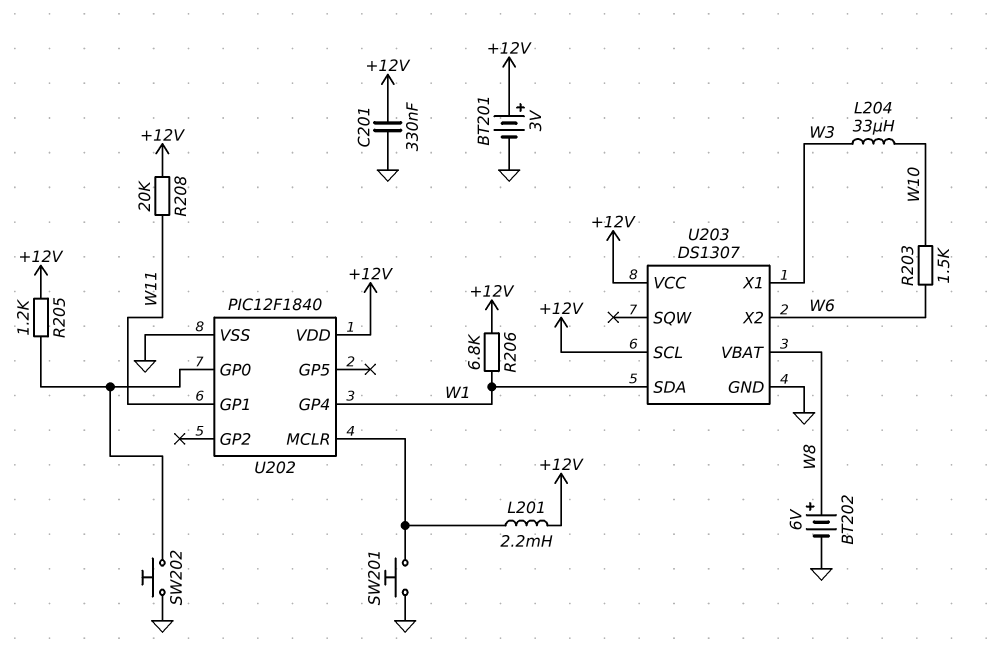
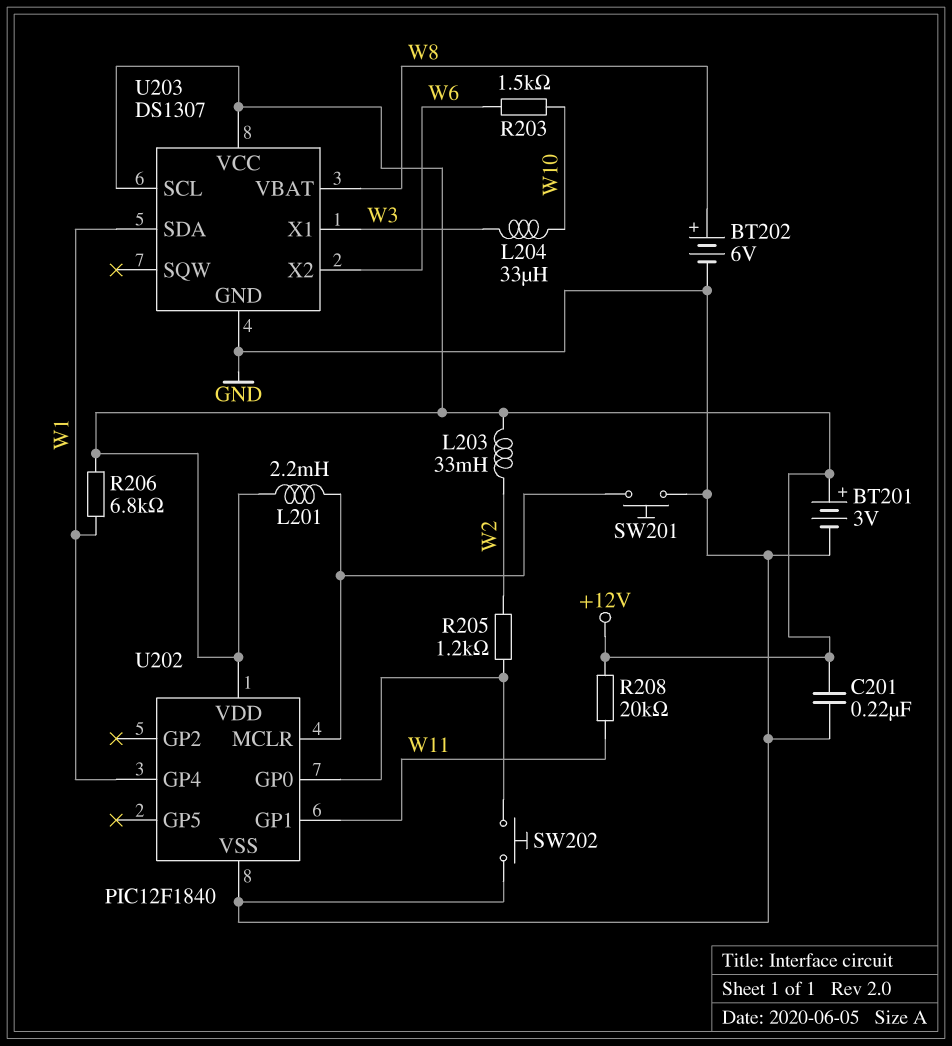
C201: 330nF (+12V, GND) -> 220nF (+12V, GND)
L203: none -> 33mH (+12V, W2)
R205: 1.2k (+12V, U202/GP0) -> 1.2k (U202/GP0, W2)

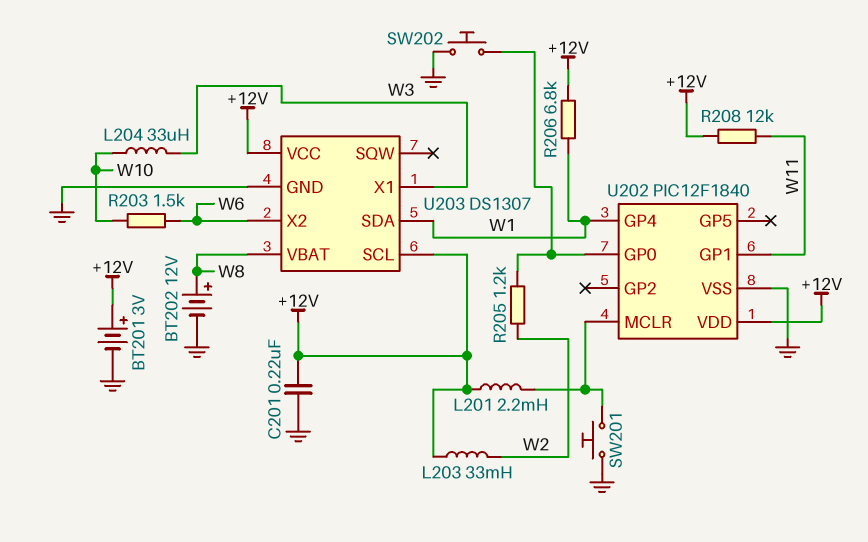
BT202: 6V (plus W8, minus GND) -> 12V (plus W8, minus GND)
R208: 20k (+12V, W11) -> 12k (+12V, W11)

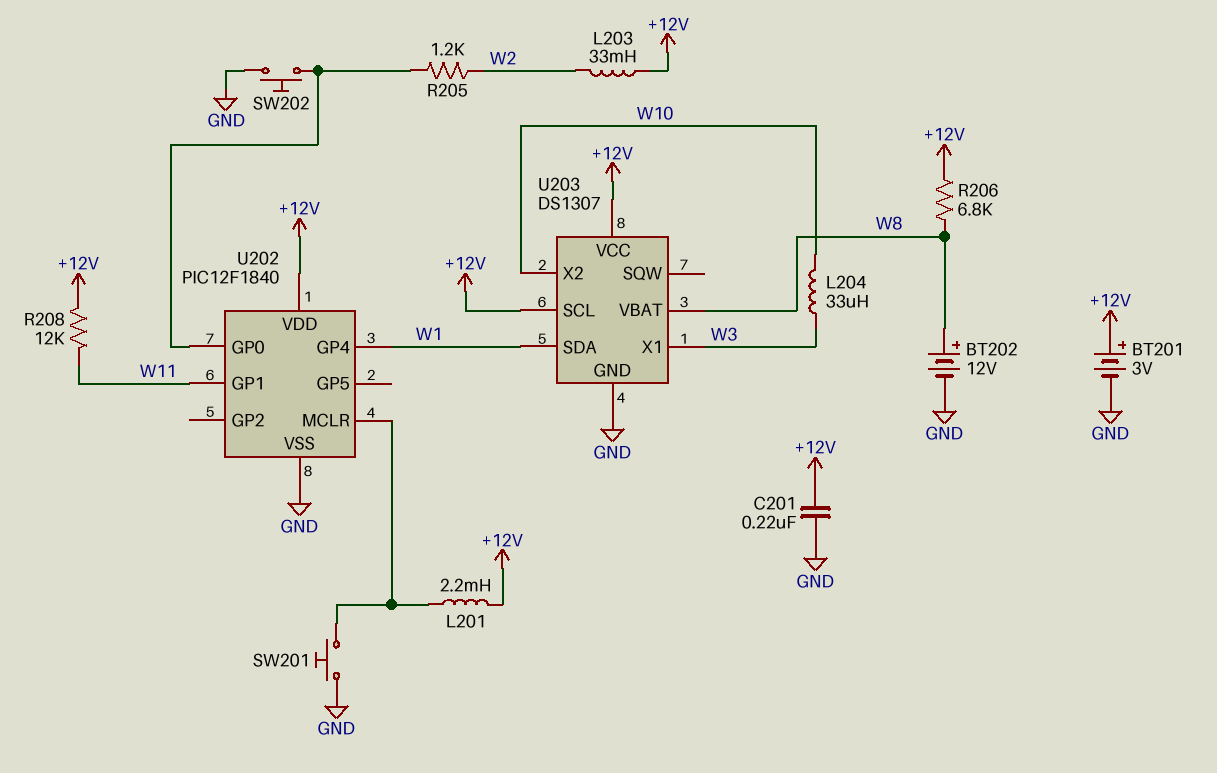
R203: 1.5k (W6, W10) -> none
R206: 6.8k (+12V, W1) -> 6.8k (+12V, W8)
U203 pin X2: W6 -> W10

